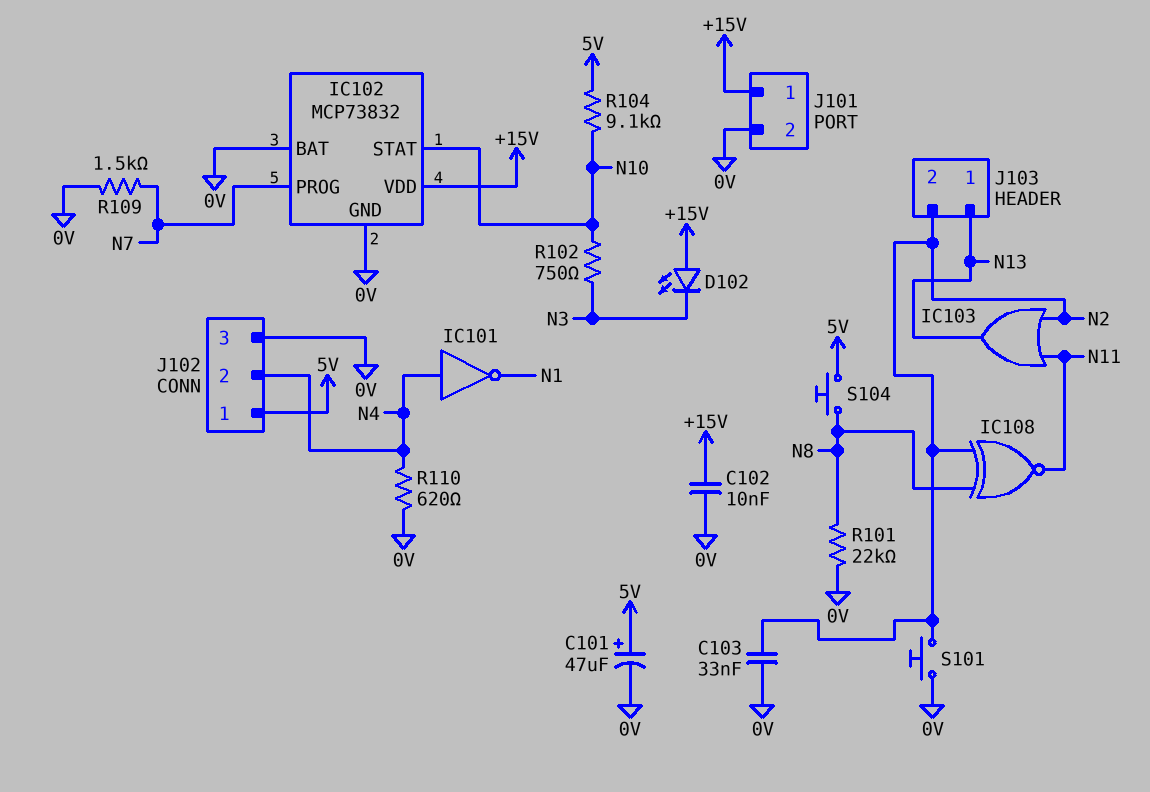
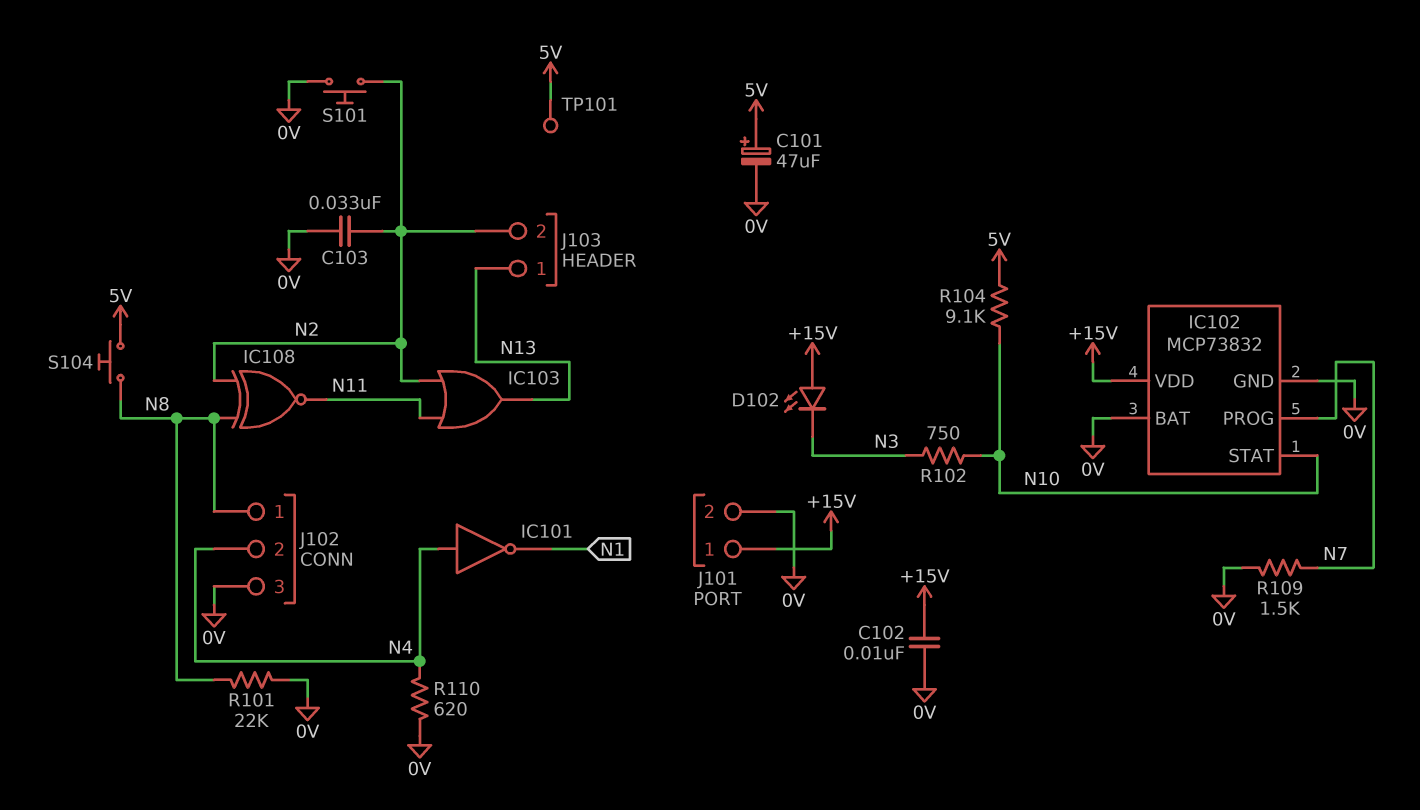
J102 pin 1: 5V -> N8
TP101: none -> test point (5V)

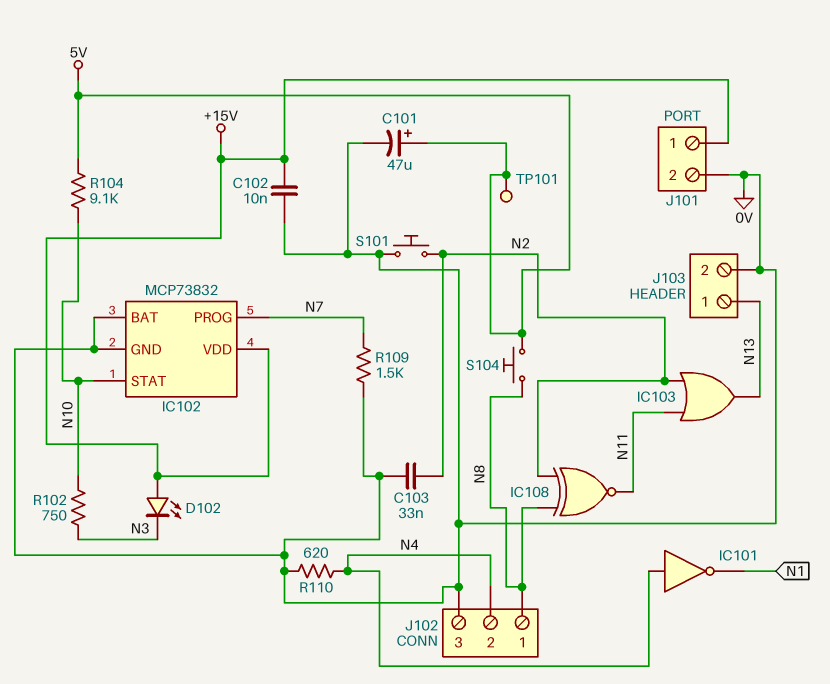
J103 pin 2: N2 -> 0V
R101: 22k (0V, N8) -> none

